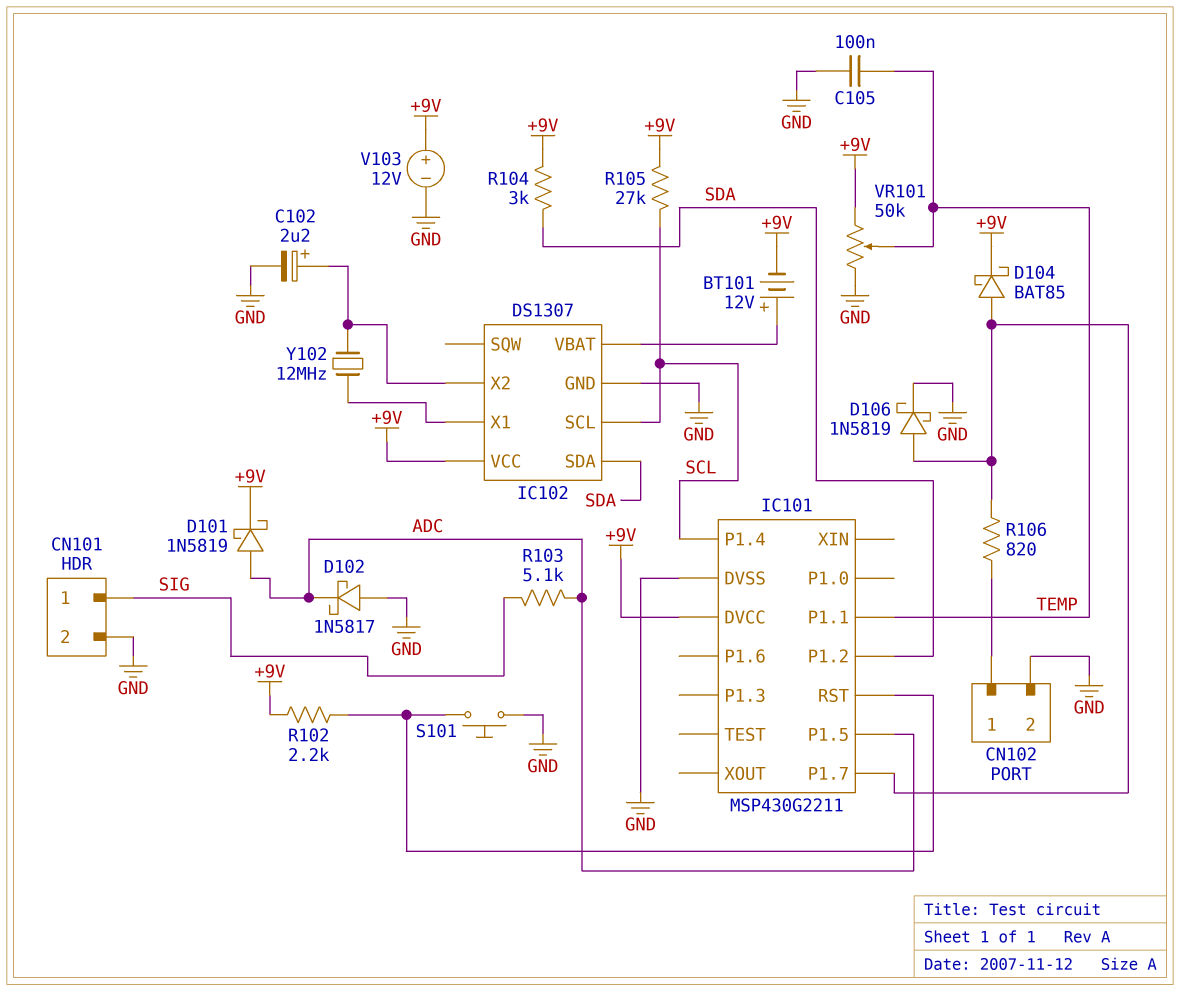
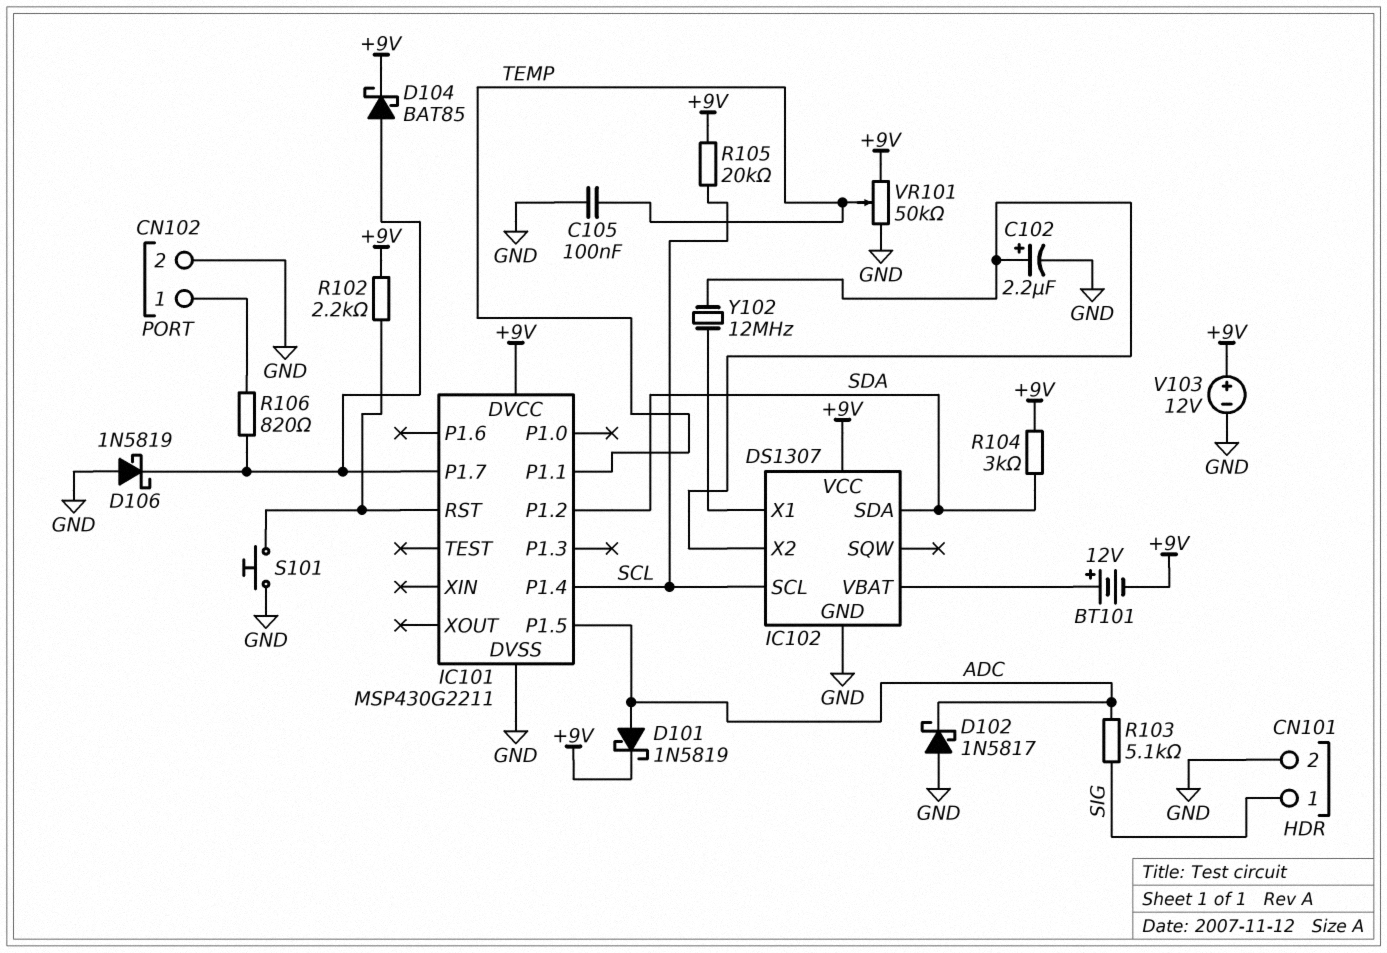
D106: schottky 1N5819 (A IC101/P1.7, K GND) -> schottky 1N5819 (A GND, K IC101/P1.7)
R105: 27k (+9V, SCL) -> 20k (+9V, SCL)

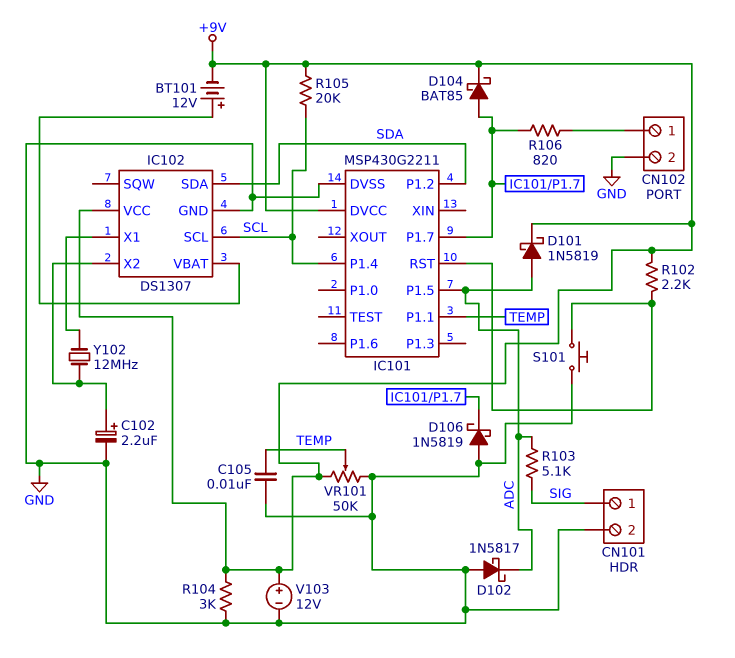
C105: 100nF (GND, TEMP) -> 10nF (GND, TEMP)
R104: 3k (+9V, SDA) -> 3k (+9V, GND)

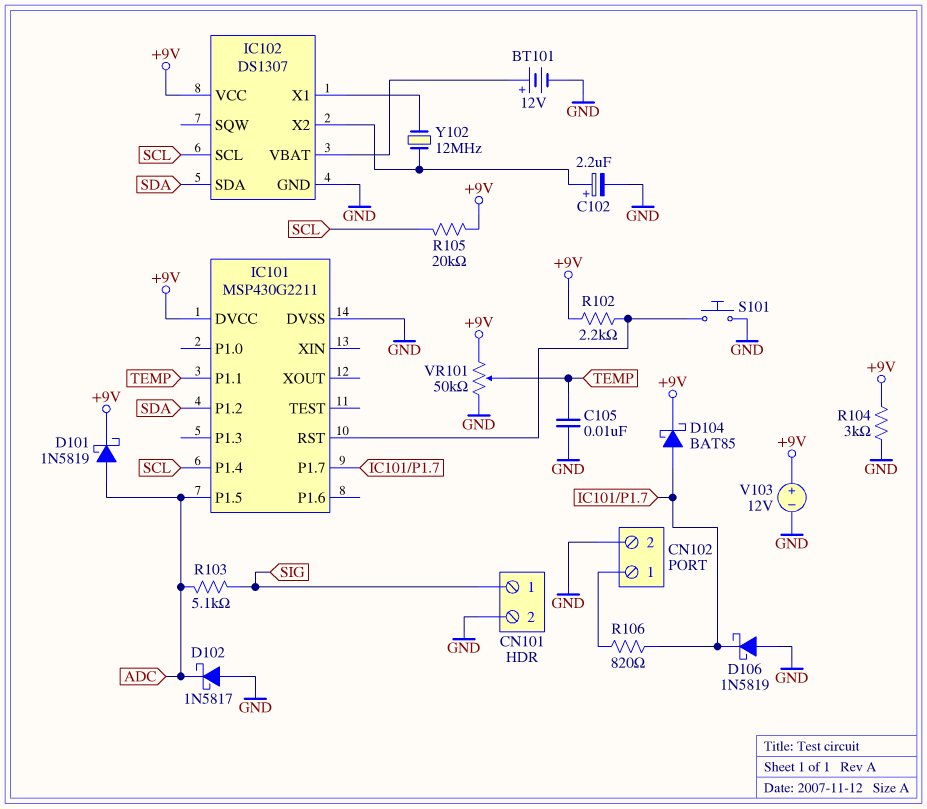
BT101: 12V (plus IC102/VBAT, minus +9V) -> 12V (plus IC102/VBAT, minus GND)

